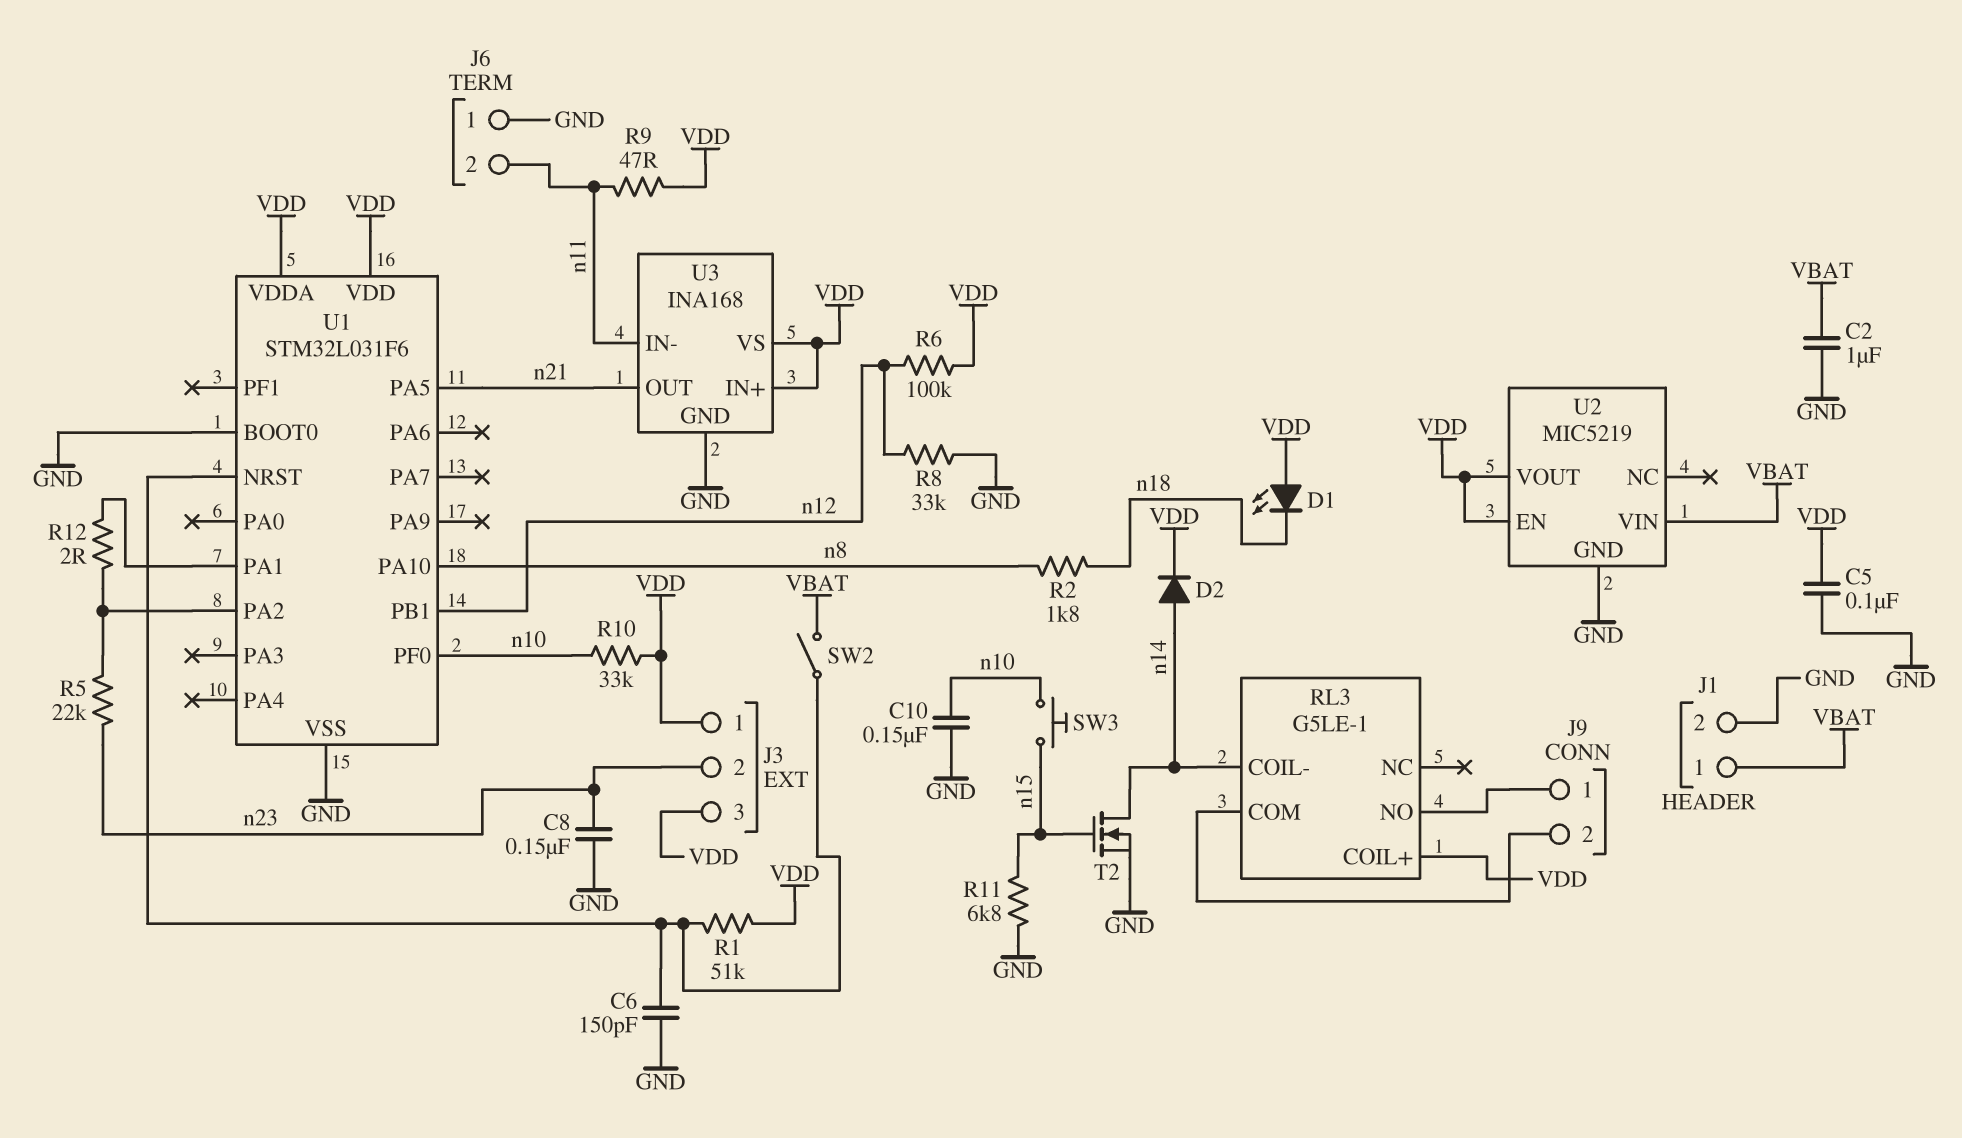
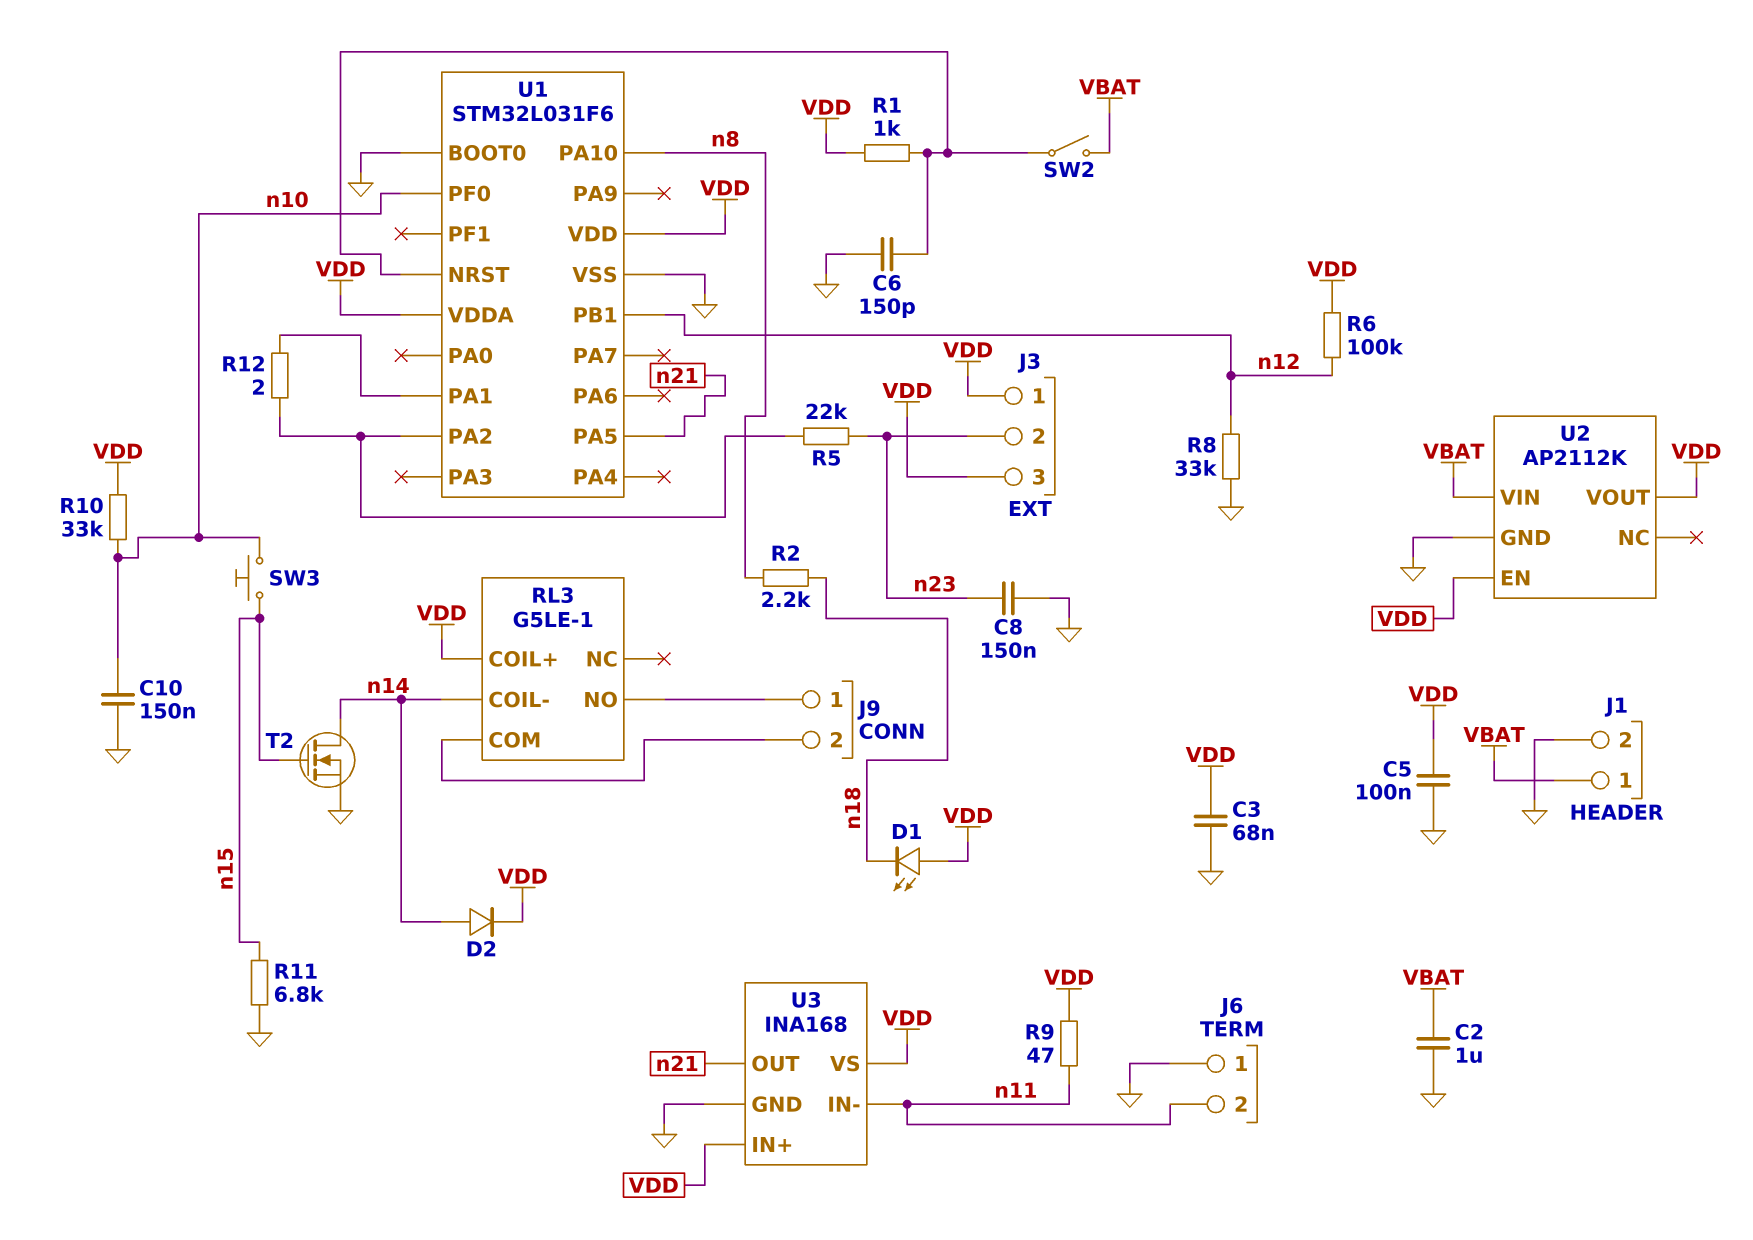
C3: none -> 68nF (GND, VDD)
R1: 51k (U1/NRST, VDD) -> 1k (U1/NRST, VDD)
R2: 1.8k (n8, n18) -> 2.2k (n8, n18)
U2: MIC5219 -> AP2112K

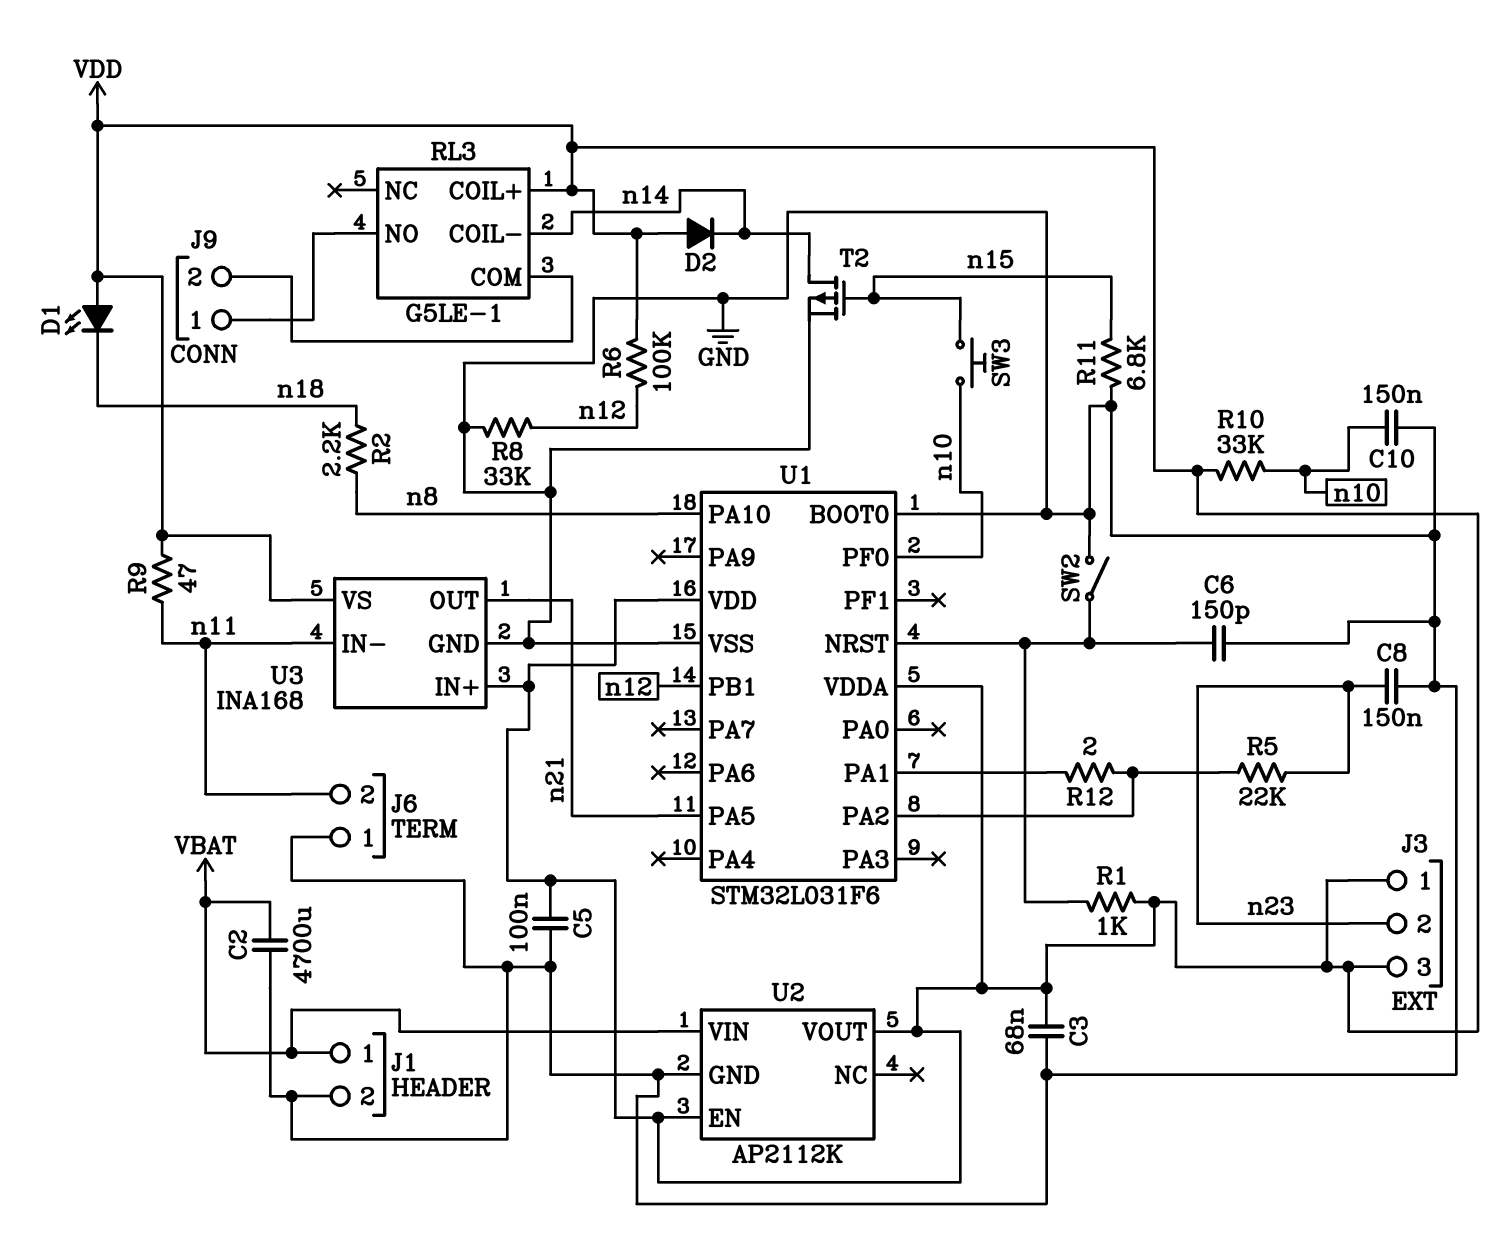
C2: 1uF (GND, VBAT) -> 4700uF (GND, VBAT)
D2: diode (A n14, K VDD) -> diode (A VDD, K n14)
SW2: switch (U1/NRST, VBAT) -> switch (GND, U1/NRST)
T2: NMOS (G n15, D n14, S GND) -> PMOS (G n15, D n14, S GND)

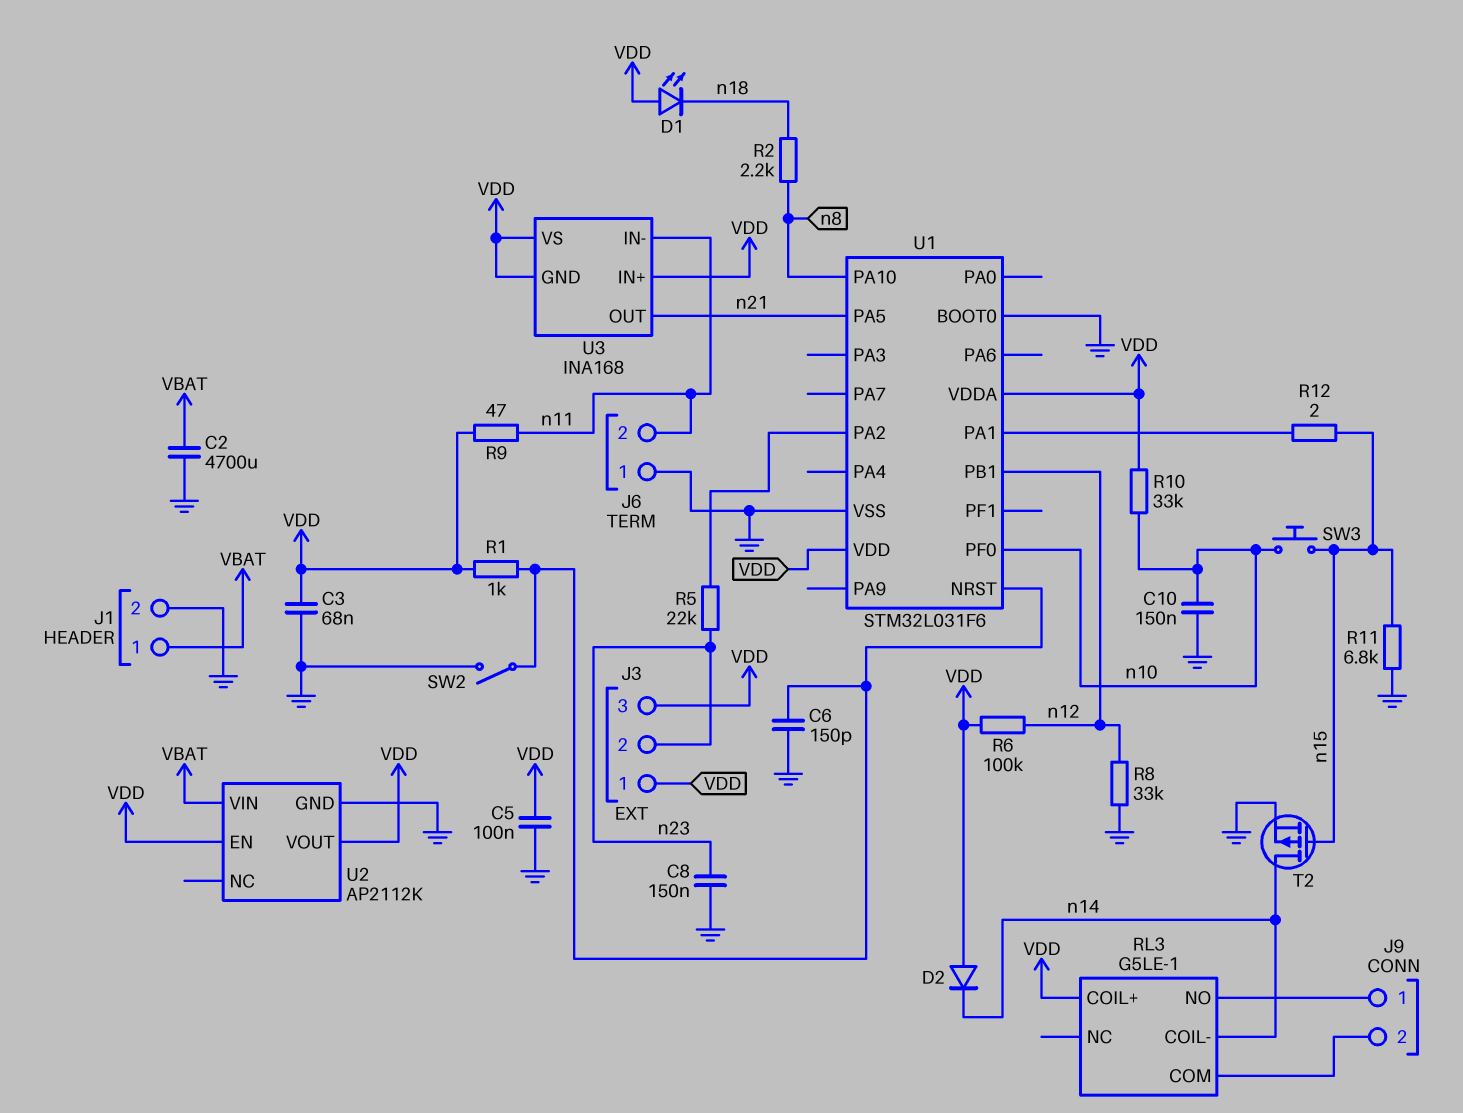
R12: 2 (U1/PA1, U1/PA2) -> 2 (U1/PA1, n15)
U3 pin GND: GND -> VDD

